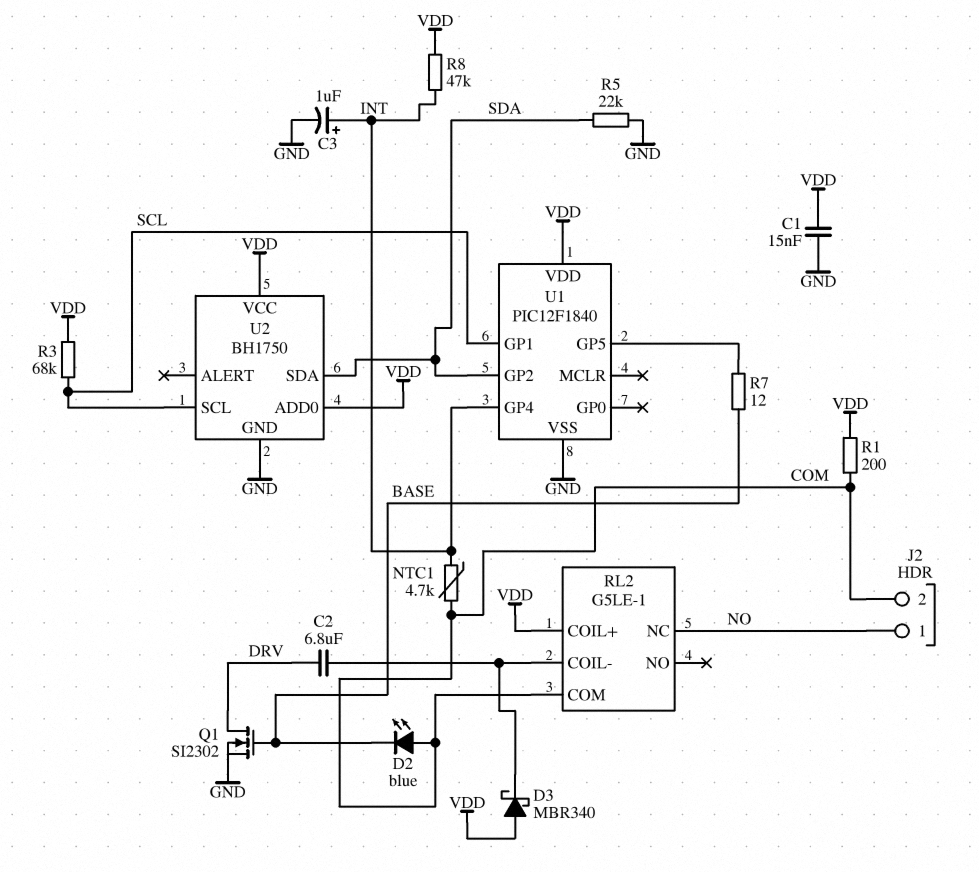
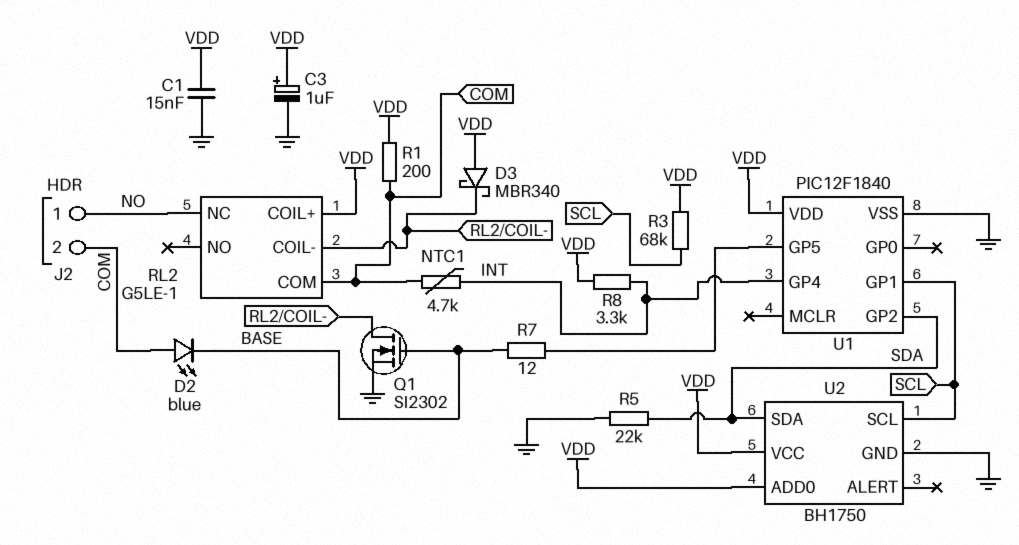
C2: 6.8uF (DRV, RL2/COIL-) -> none
C3: 1uF (plus INT, minus GND) -> 1uF (plus VDD, minus GND)
Q1: NMOS SI2302 (G BASE, D DRV, S GND) -> NMOS SI2302 (G BASE, D RL2/COIL-, S GND)
R8: 47k (INT, VDD) -> 3.3k (INT, VDD)

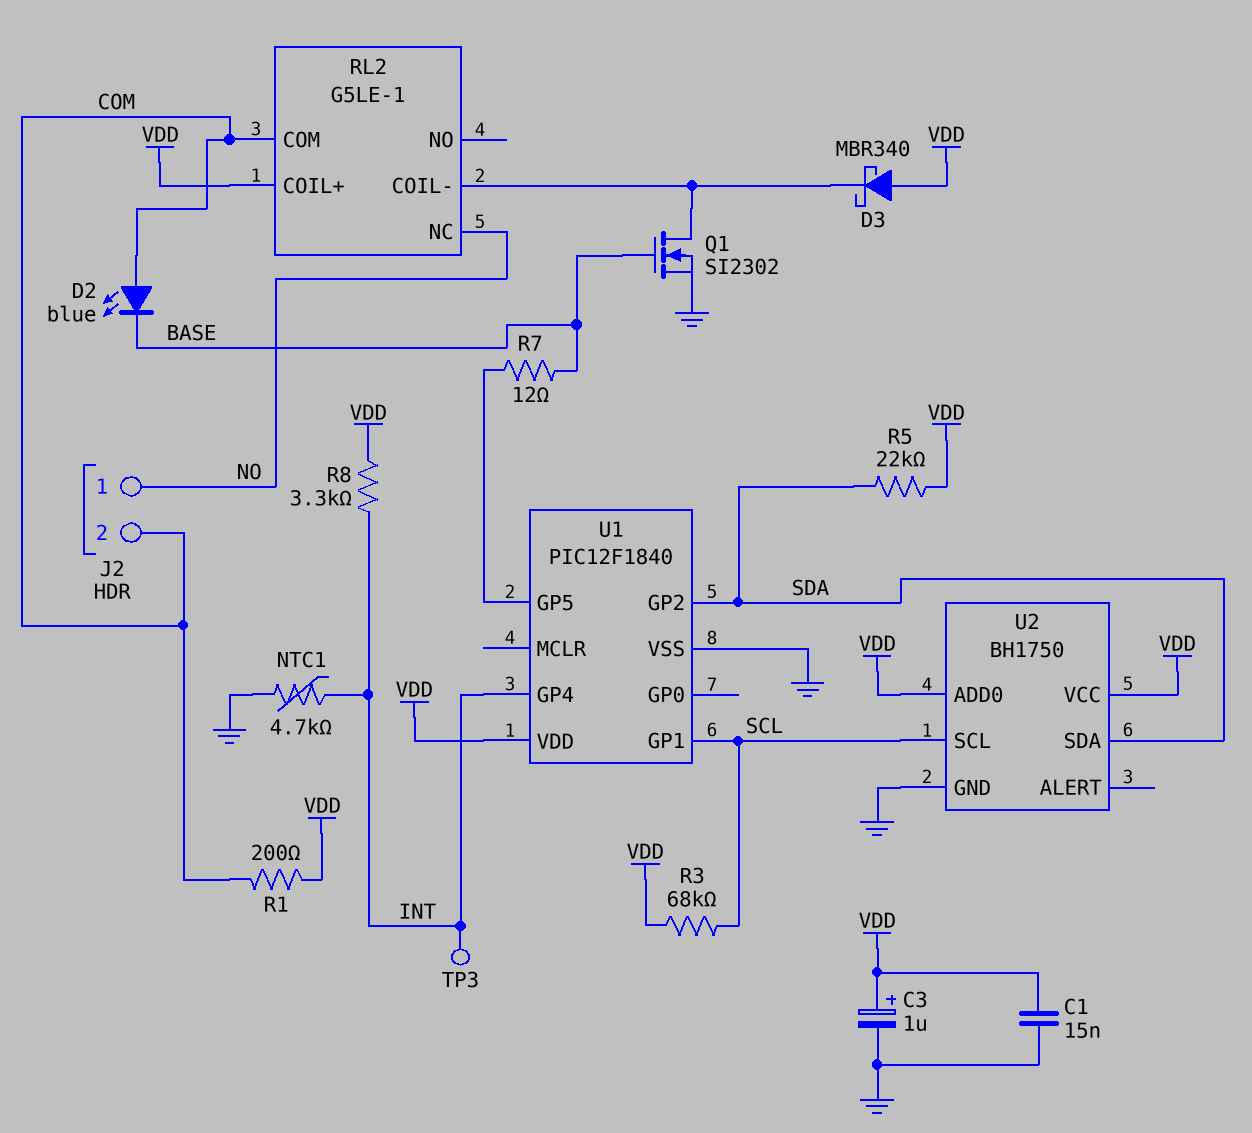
NTC1: 4.7k (COM, INT) -> 4.7k (GND, INT)
R5: 22k (GND, SDA) -> 22k (SDA, VDD)
TP3: none -> test point (INT)

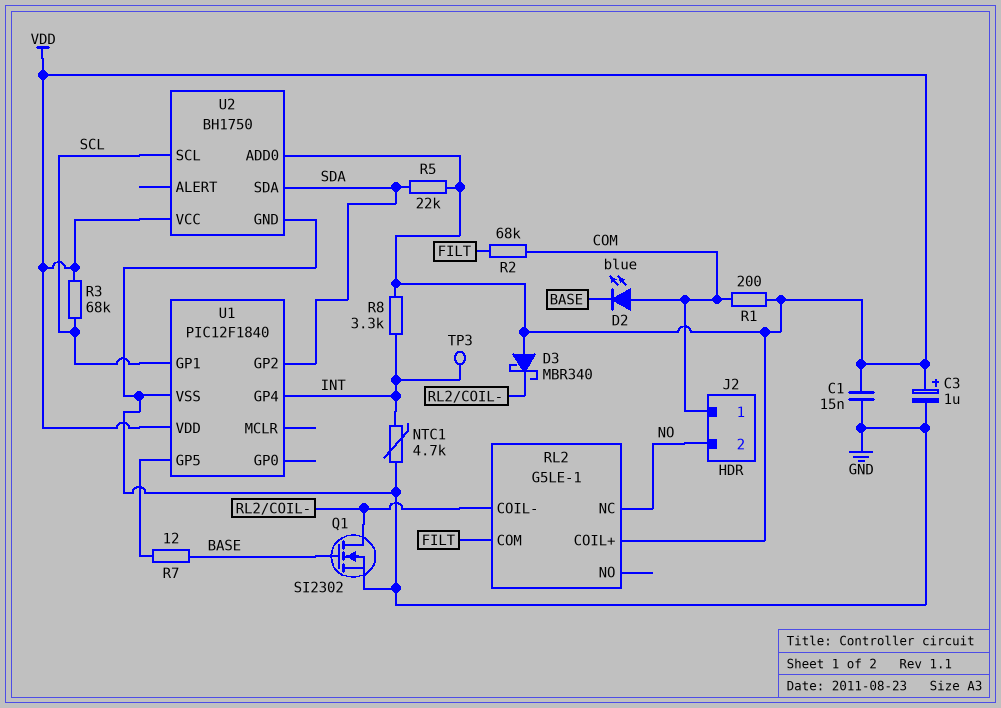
J2 pin 1: NO -> COM
J2 pin 2: COM -> NO
R2: none -> 68k (COM, FILT)
RL2 pin COM: COM -> FILT

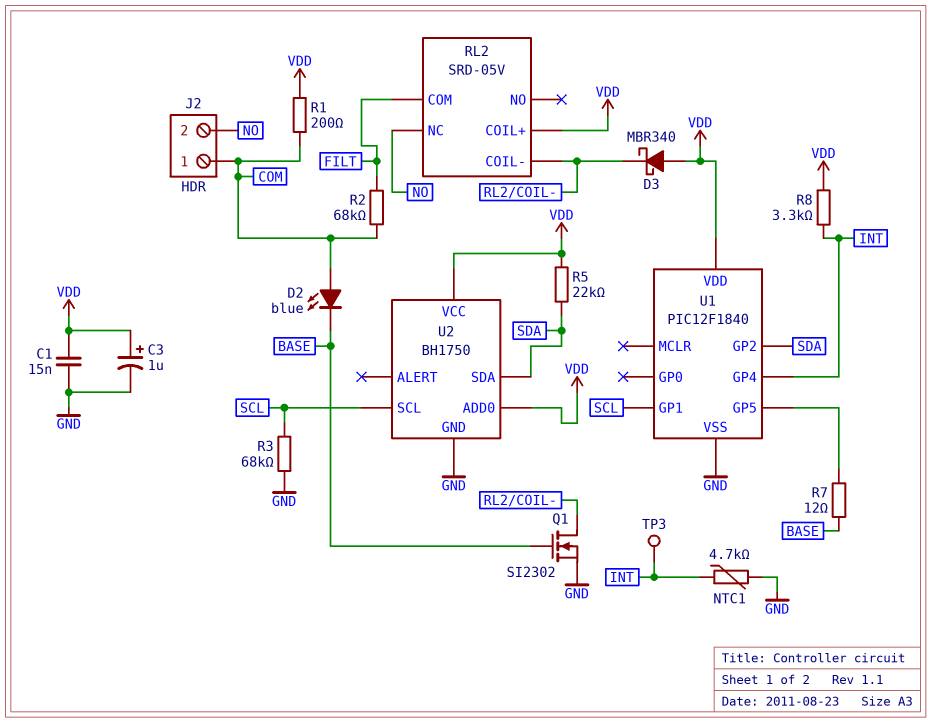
R3: 68k (SCL, VDD) -> 68k (GND, SCL)
RL2: G5LE-1 -> SRD-05V

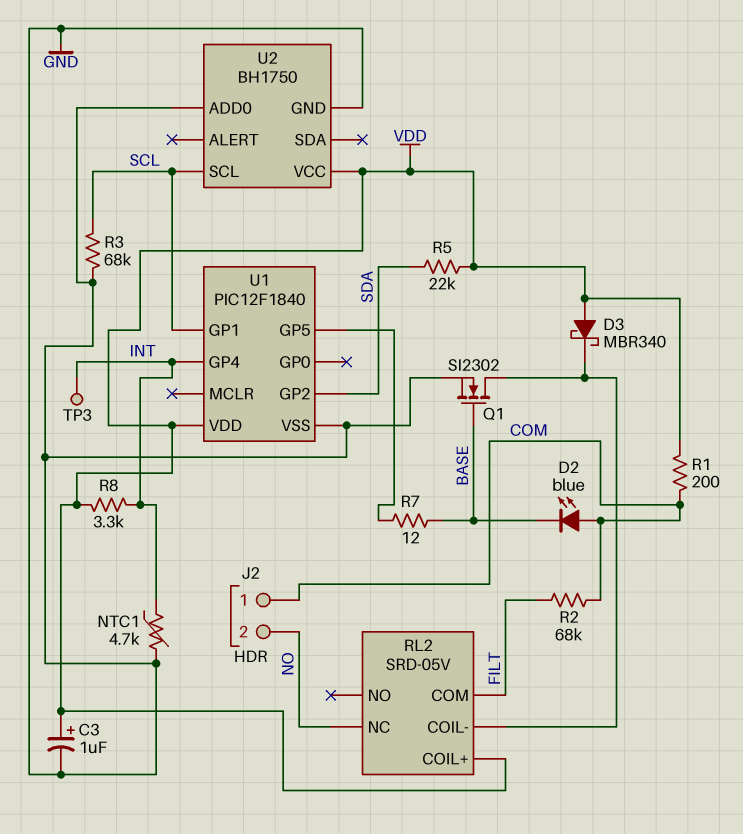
C1: 15nF (GND, VDD) -> none
U2 pin ADD0: VDD -> GND
U2 pin SDA: SDA -> none

